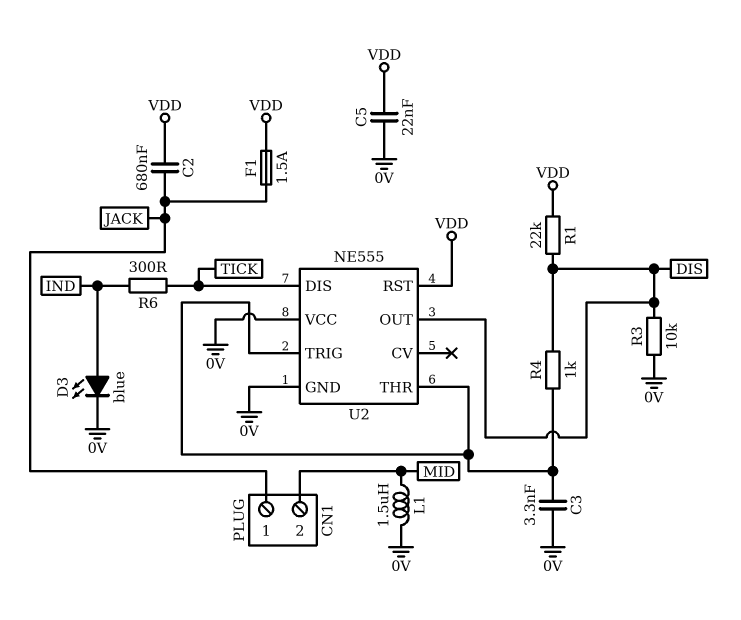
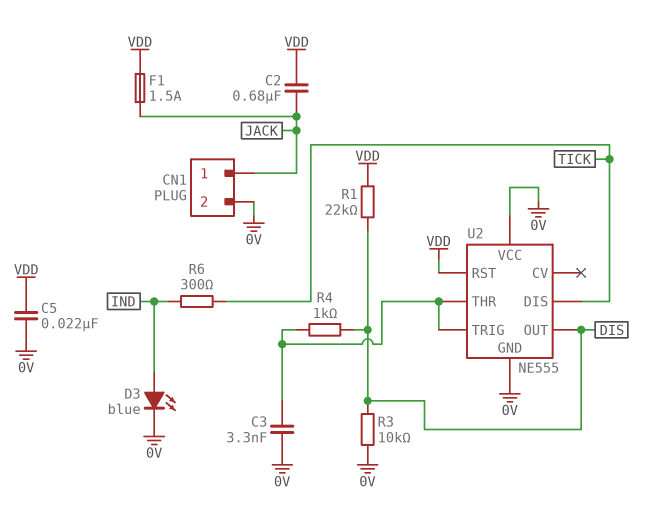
CN1 pin 2: MID -> 0V
L1: 1.5uH (0V, MID) -> none

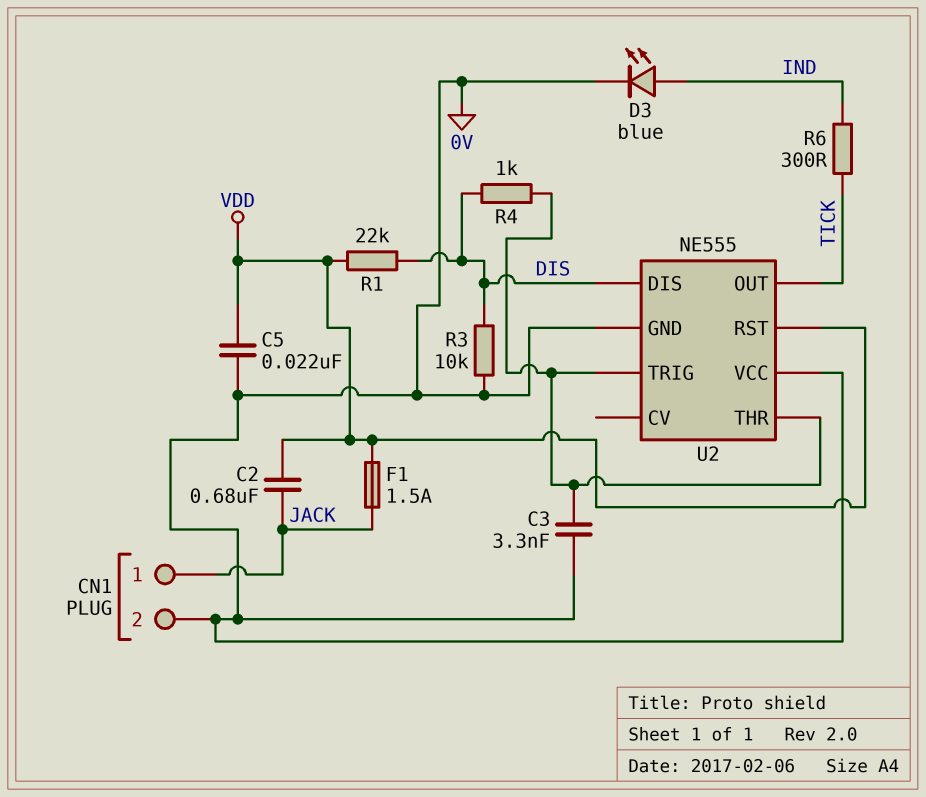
U2 pin DIS: TICK -> DIS
U2 pin OUT: DIS -> TICK

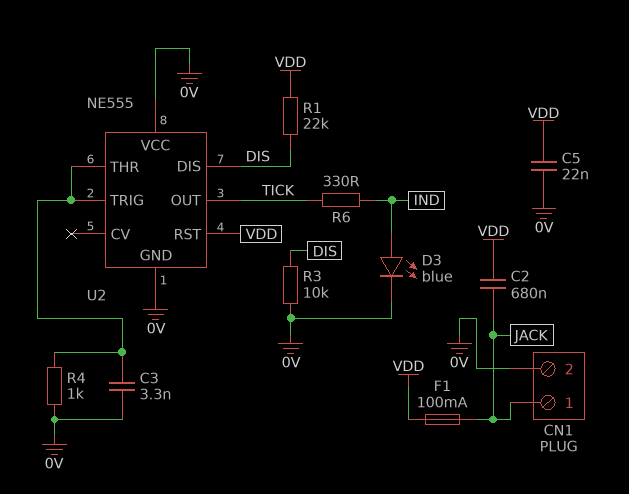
F1: 1.5A (JACK, VDD) -> 100mA (JACK, VDD)
R4: 1k (DIS, U2/THR) -> 1k (0V, U2/THR)
R6: 300 (IND, TICK) -> 330 (IND, TICK)

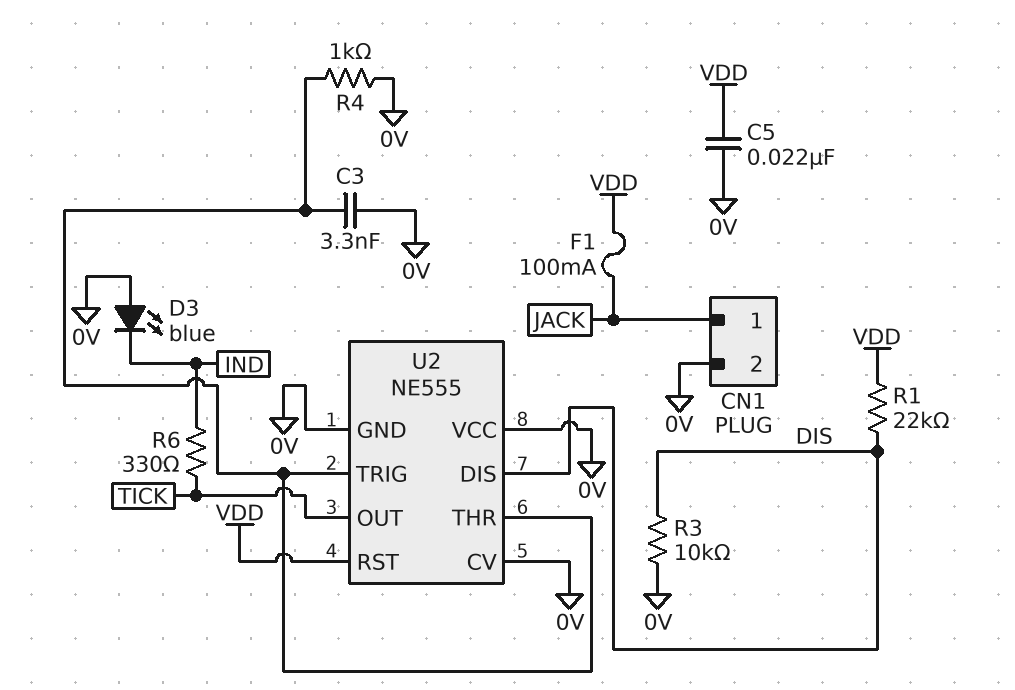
C2: 680nF (JACK, VDD) -> none
D3: LED blue (A IND, K 0V) -> LED blue (A 0V, K IND)
U2 pin CV: none -> 0V

